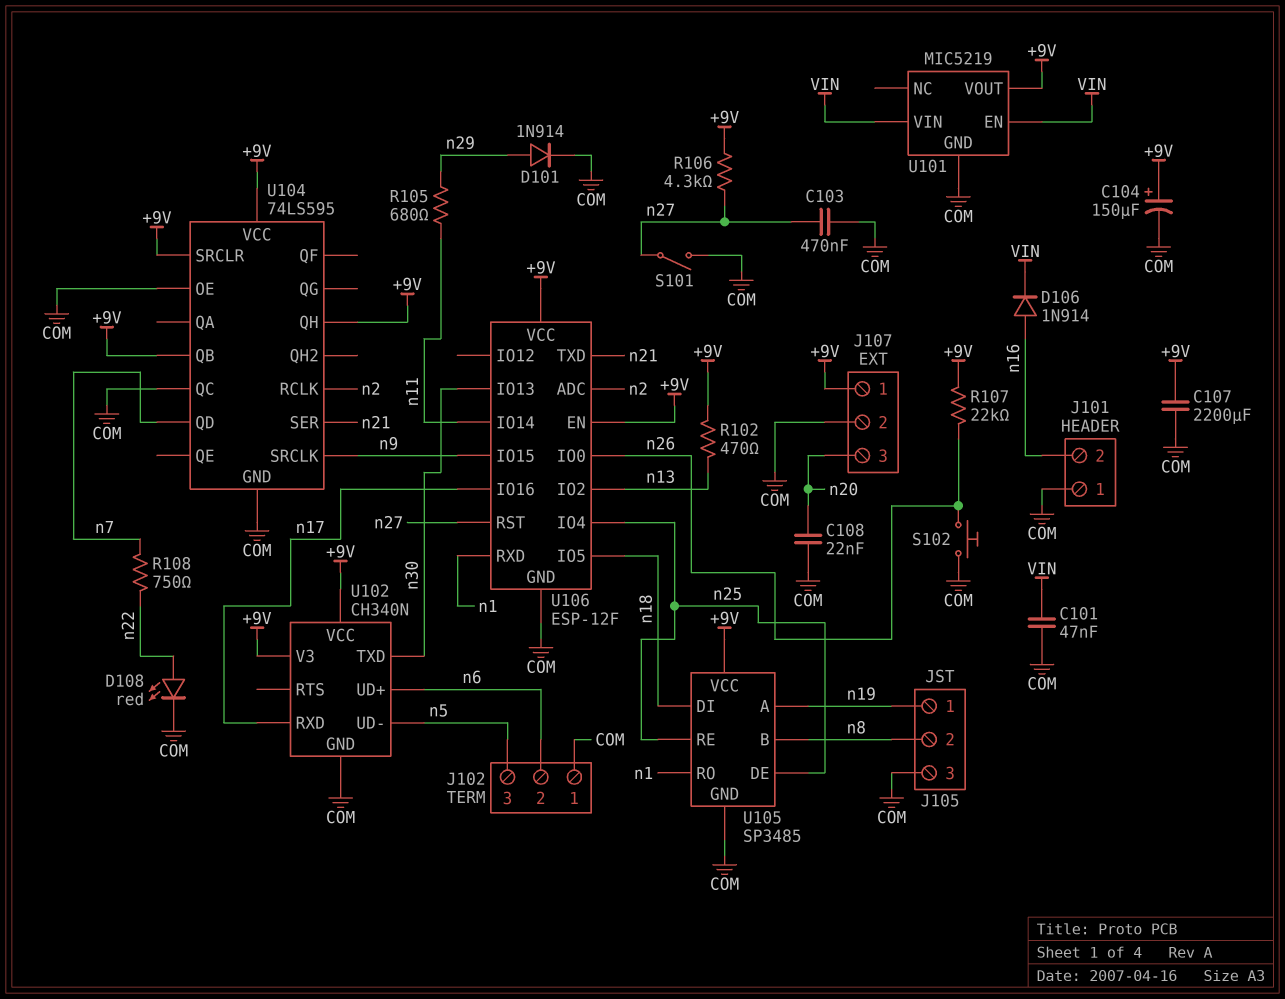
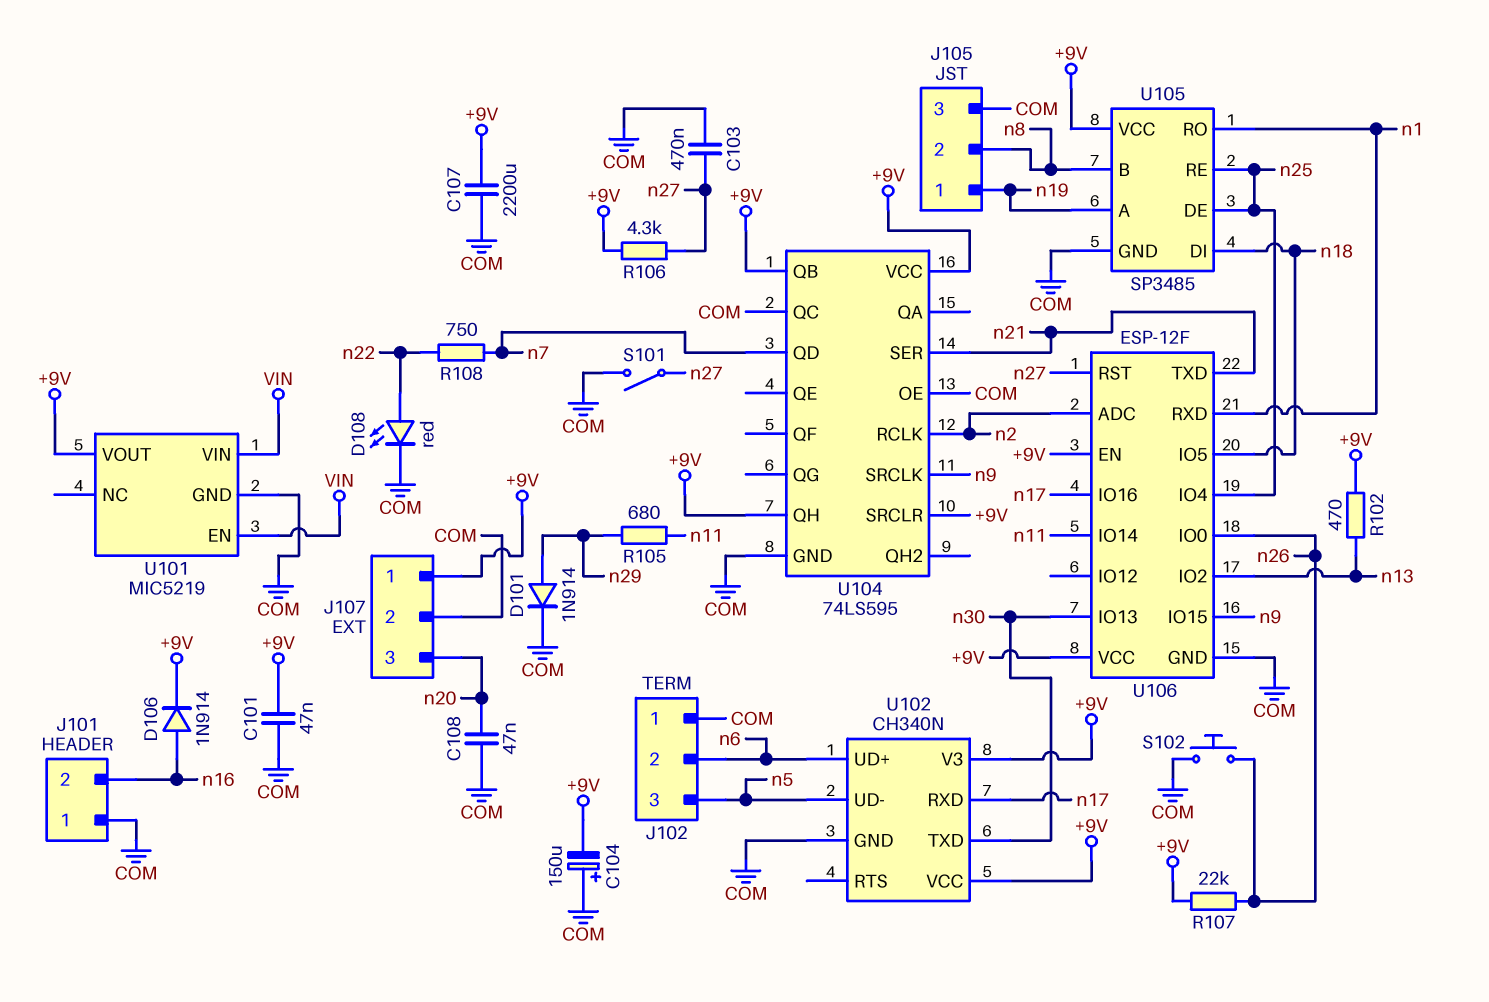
C101: 47nF (COM, VIN) -> 47nF (+9V, COM)
C104: 150uF (plus +9V, minus COM) -> 150uF (plus COM, minus +9V)
C108: 22nF (COM, n20) -> 47nF (COM, n20)
D106: diode 1N914 (A n16, K VIN) -> diode 1N914 (A n16, K +9V)

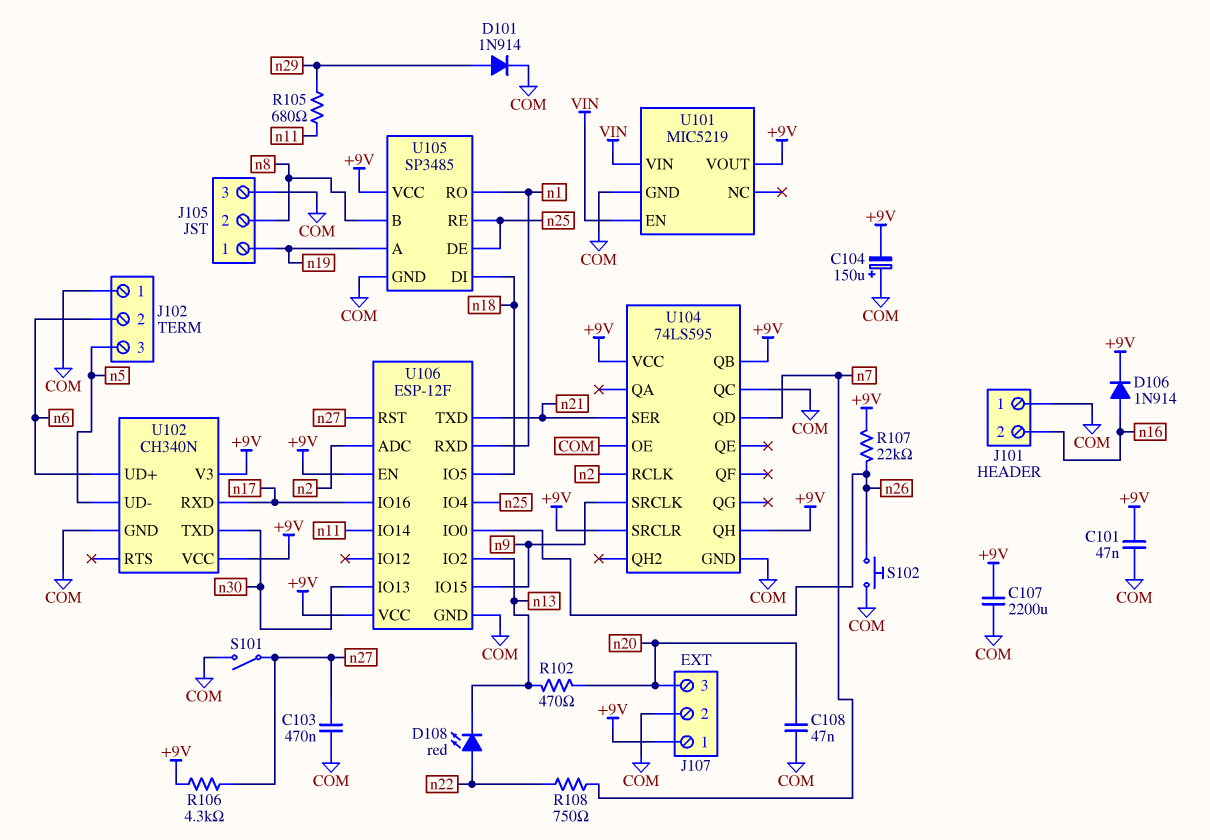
D108: LED red (A n22, K COM) -> LED red (A n22, K n13)
R102: 470 (+9V, n13) -> 470 (n13, n20)

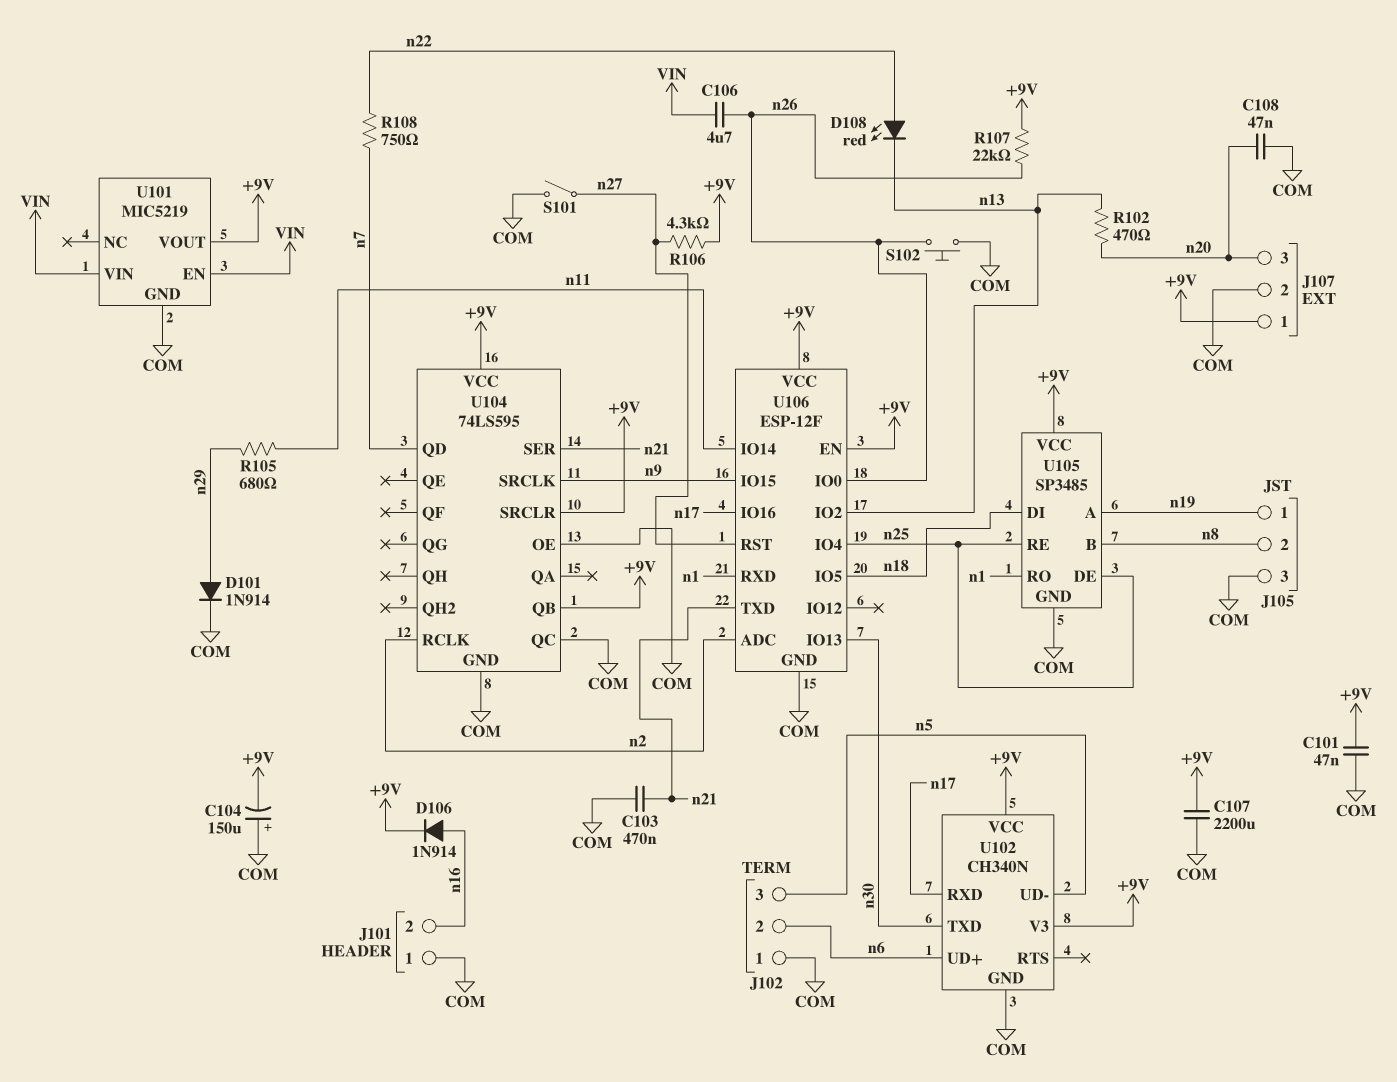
C103: 470nF (COM, n27) -> 470nF (COM, n21)
C106: none -> 4.7uF (VIN, n26)
U104 pin QH: +9V -> none

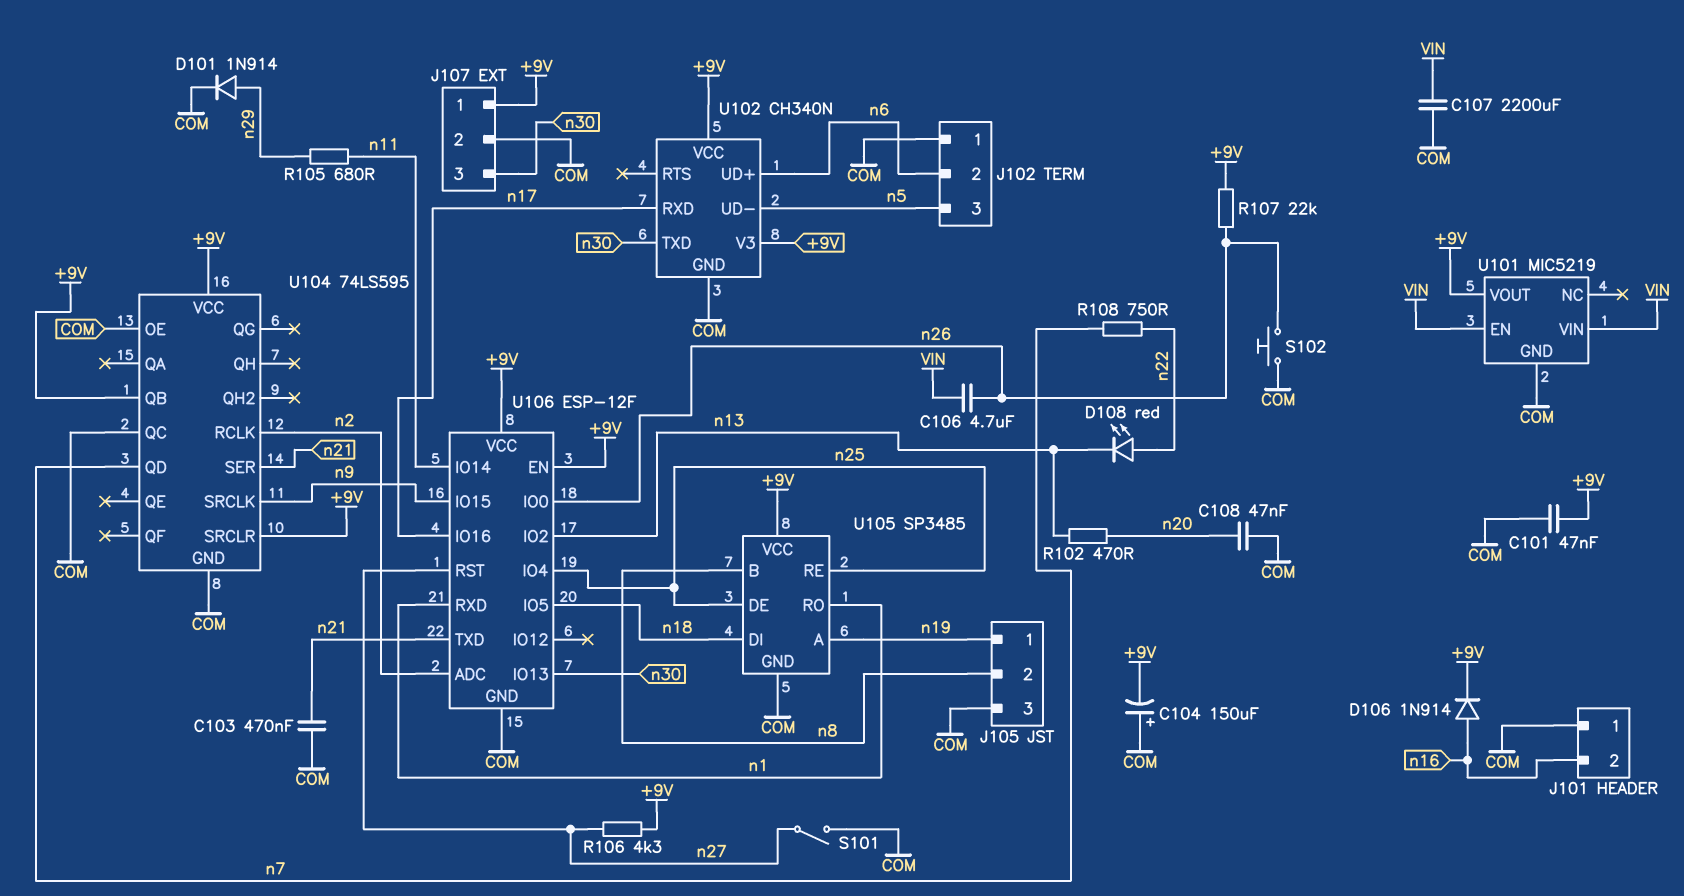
C107: 2200uF (+9V, COM) -> 2200uF (COM, VIN)
J107 pin 3: n20 -> n30

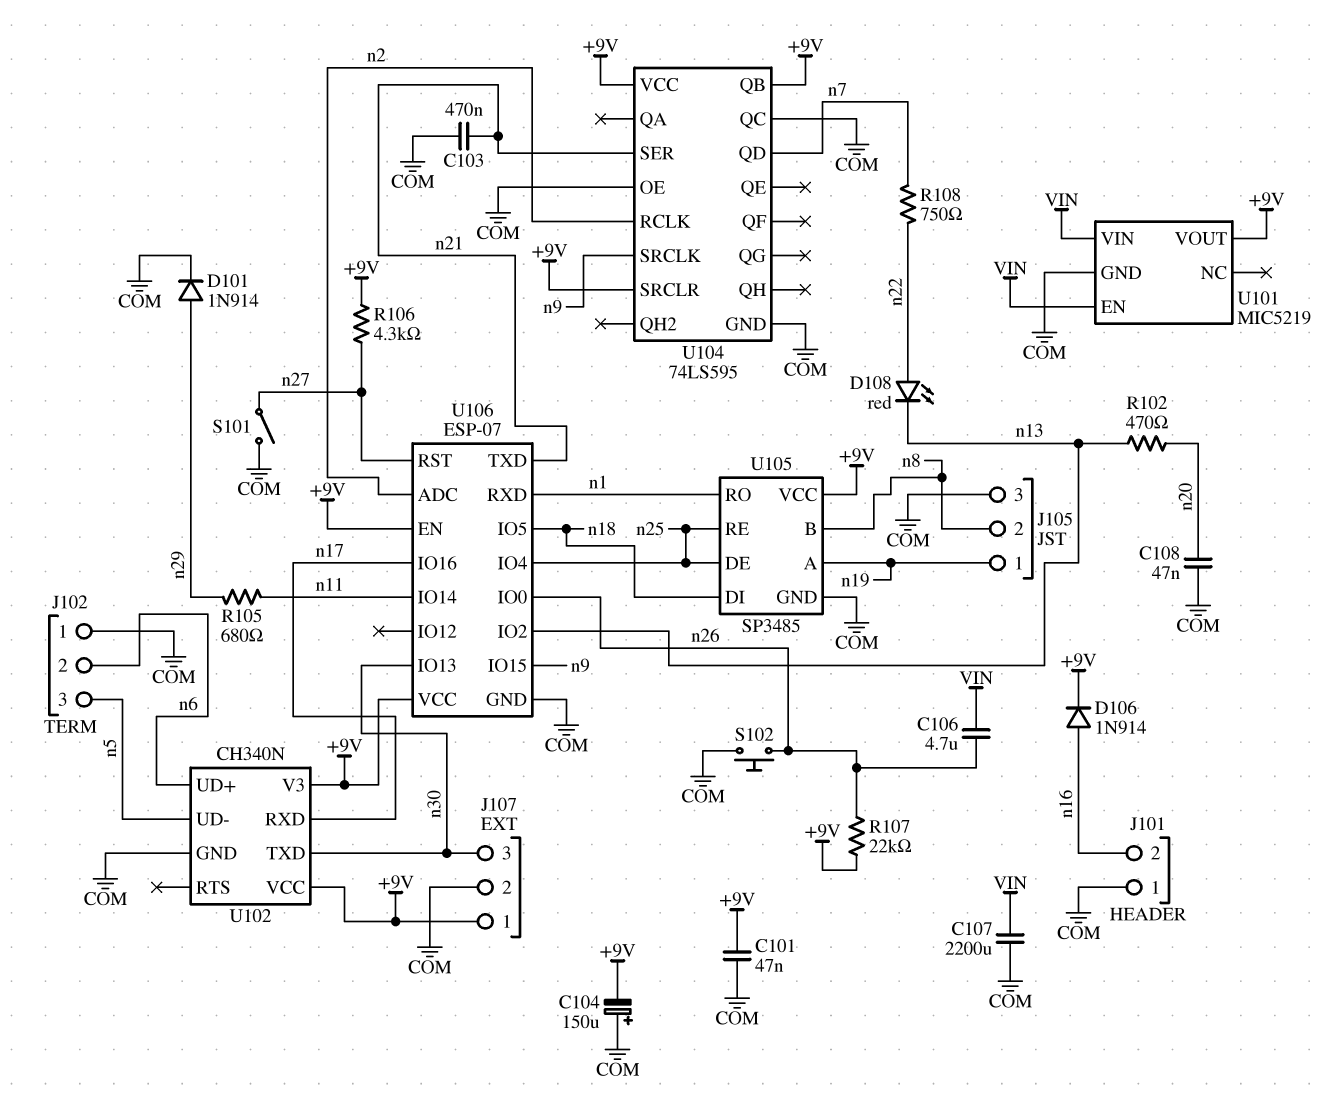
U106: ESP-12F -> ESP-07

